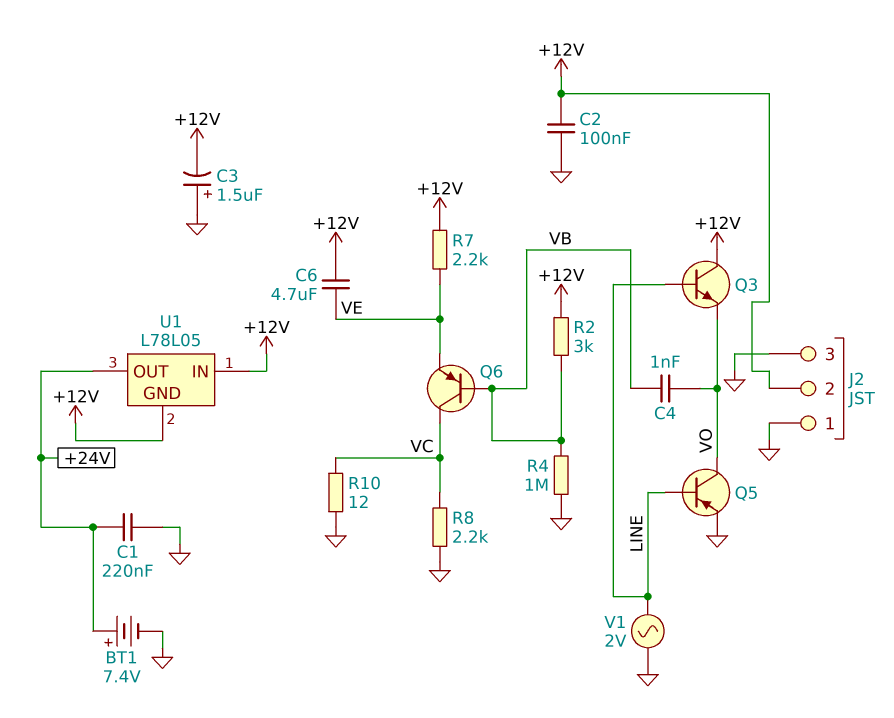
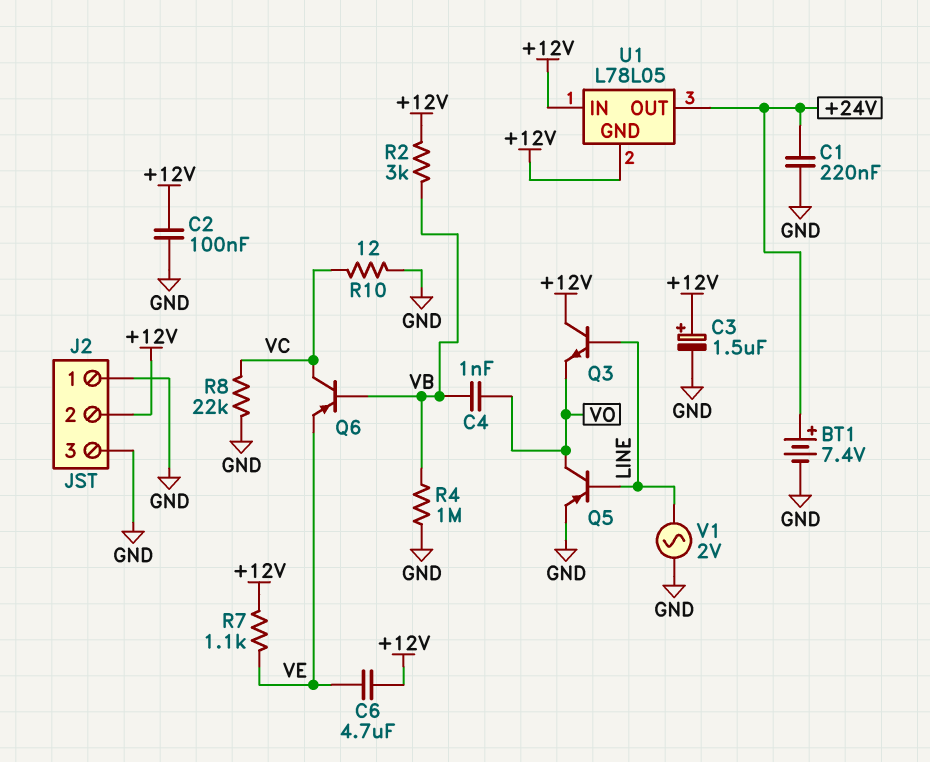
C3: 1.5uF (plus GND, minus +12V) -> 1.5uF (plus +12V, minus GND)
R7: 2.2k (+12V, VE) -> 1.1k (+12V, VE)
R8: 2.2k (GND, VC) -> 22k (GND, VC)

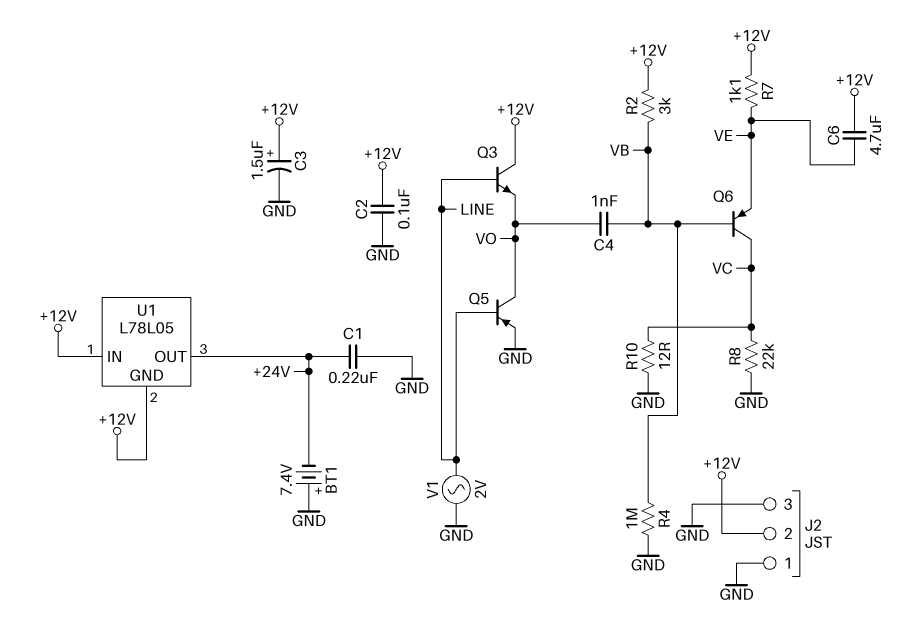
BT1: 7.4V (plus +24V, minus GND) -> 7.4V (plus GND, minus +24V)

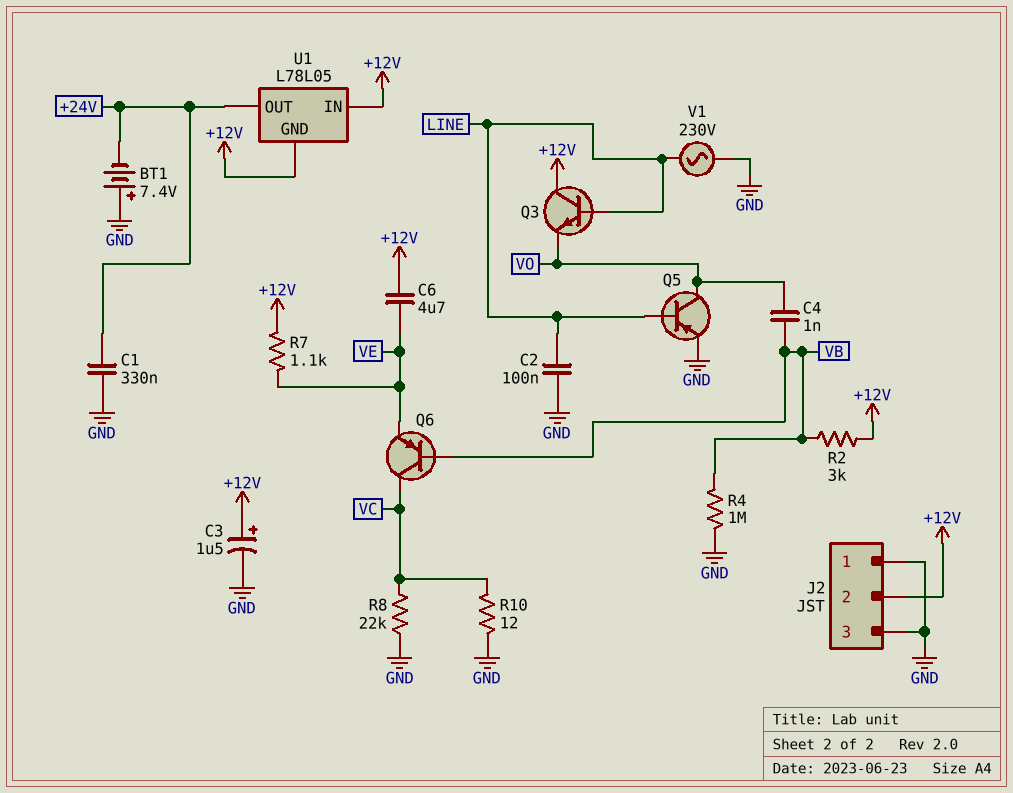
C1: 220nF (+24V, GND) -> 330nF (+24V, GND)
C2: 100nF (+12V, GND) -> 100nF (GND, LINE)
V1: AC 2V (GND, LINE) -> AC 230V (GND, LINE)

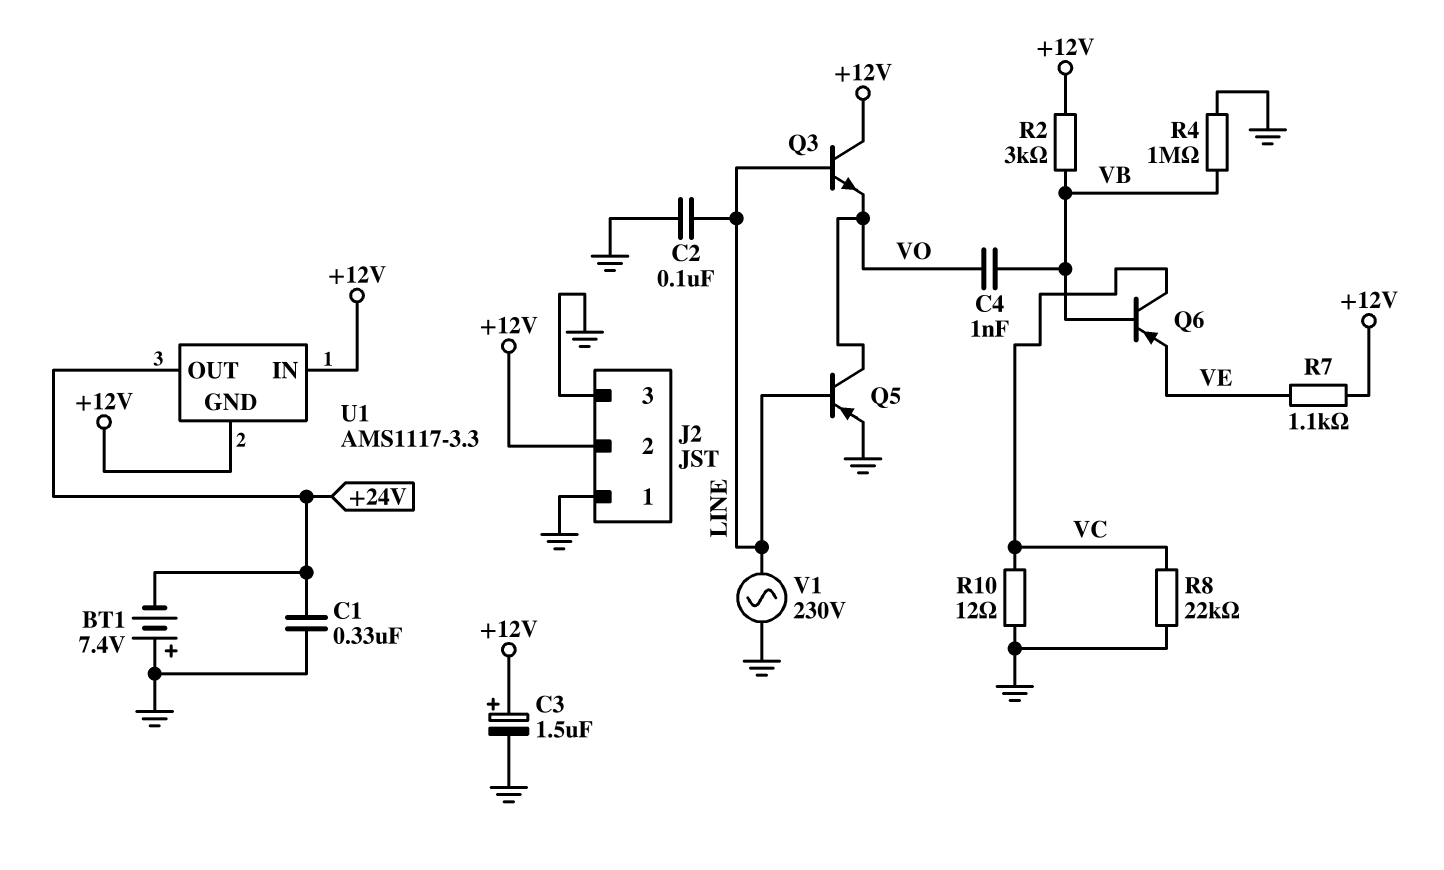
C6: 4.7uF (+12V, VE) -> none
U1: L78L05 -> AMS1117-3.3

